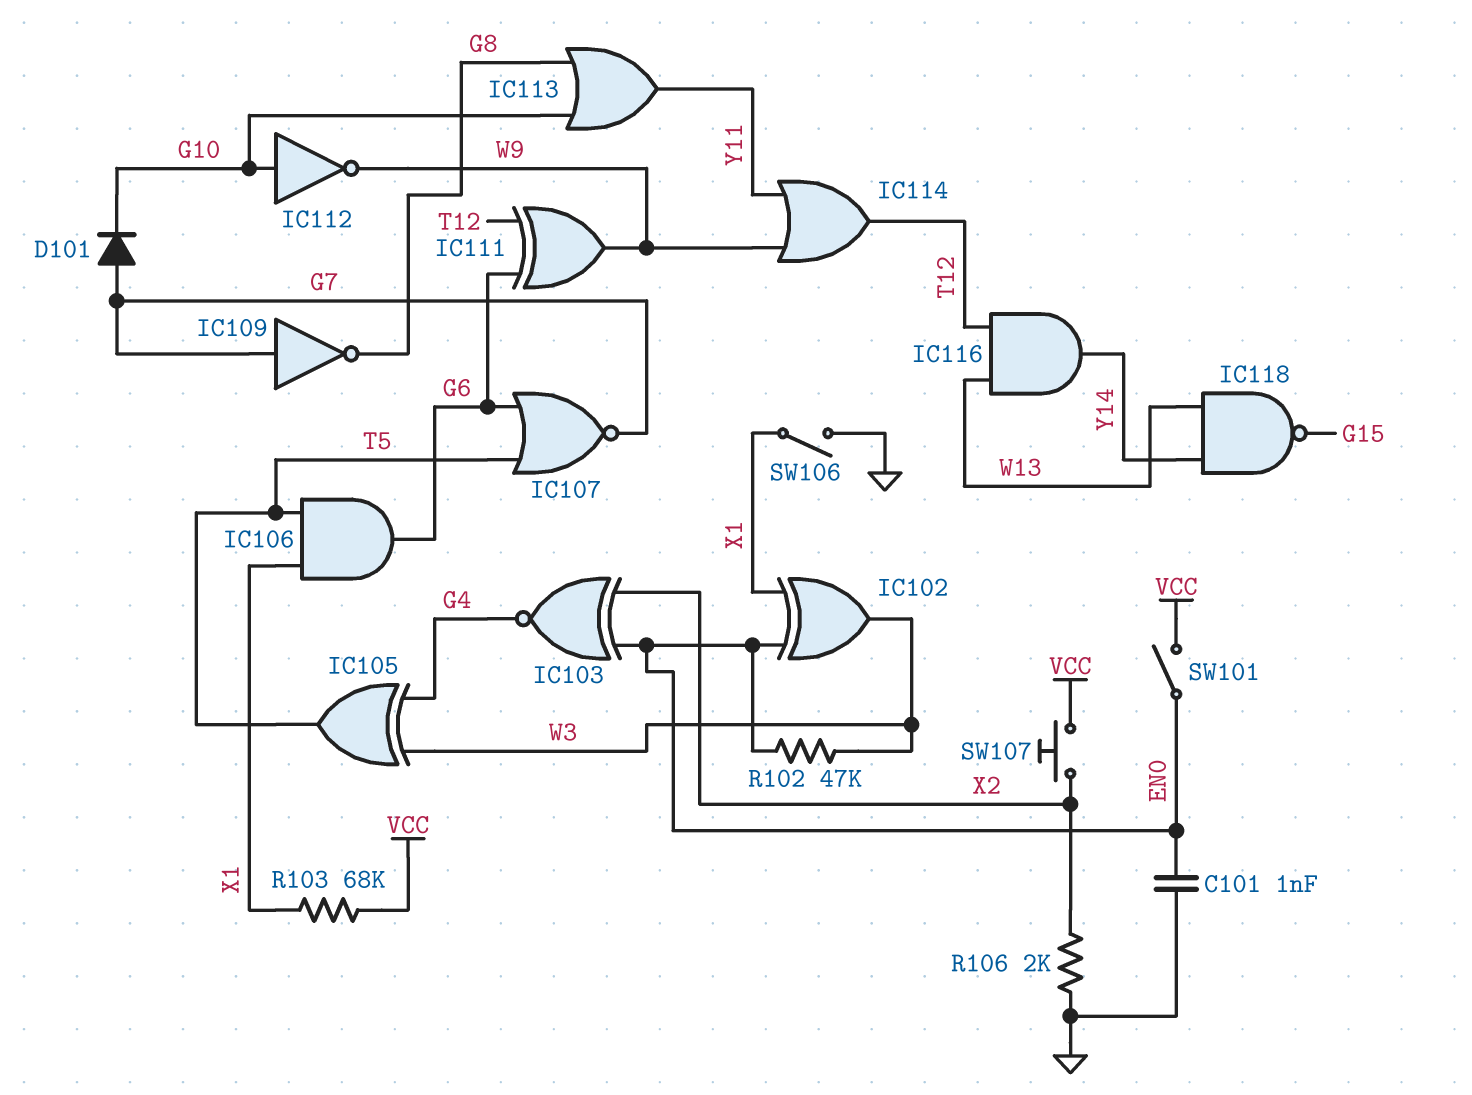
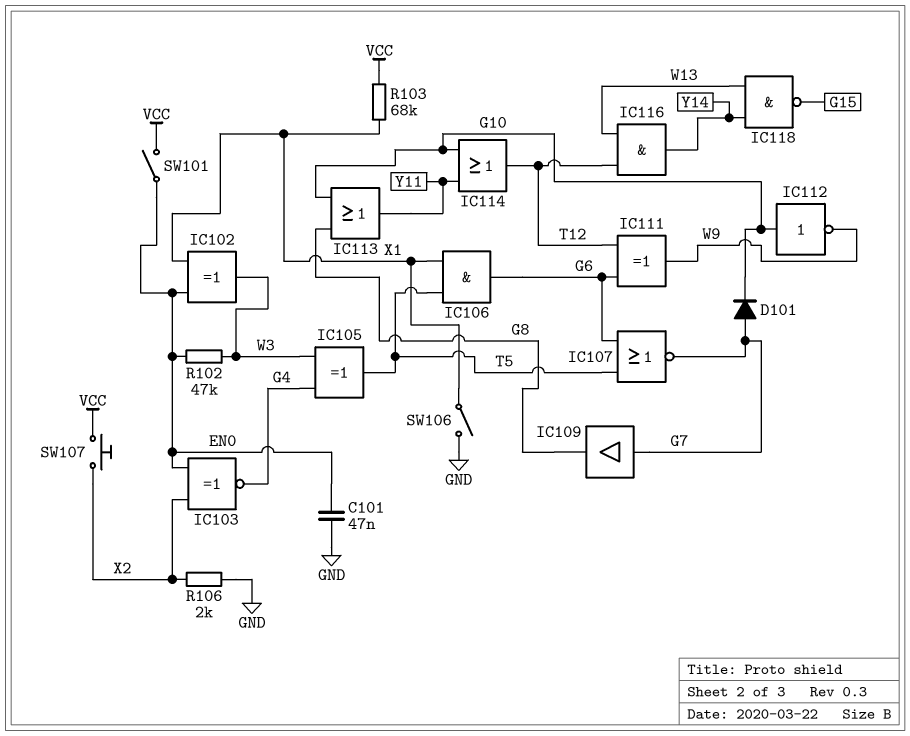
C101: 1nF (EN0, GND) -> 47nF (EN0, GND)
IC109: NOT (in G7, out G8) -> buffer (in G7, out G8)
IC114: OR (in W9, in Y11, out T12) -> OR (in G10, in Y11, out T12)

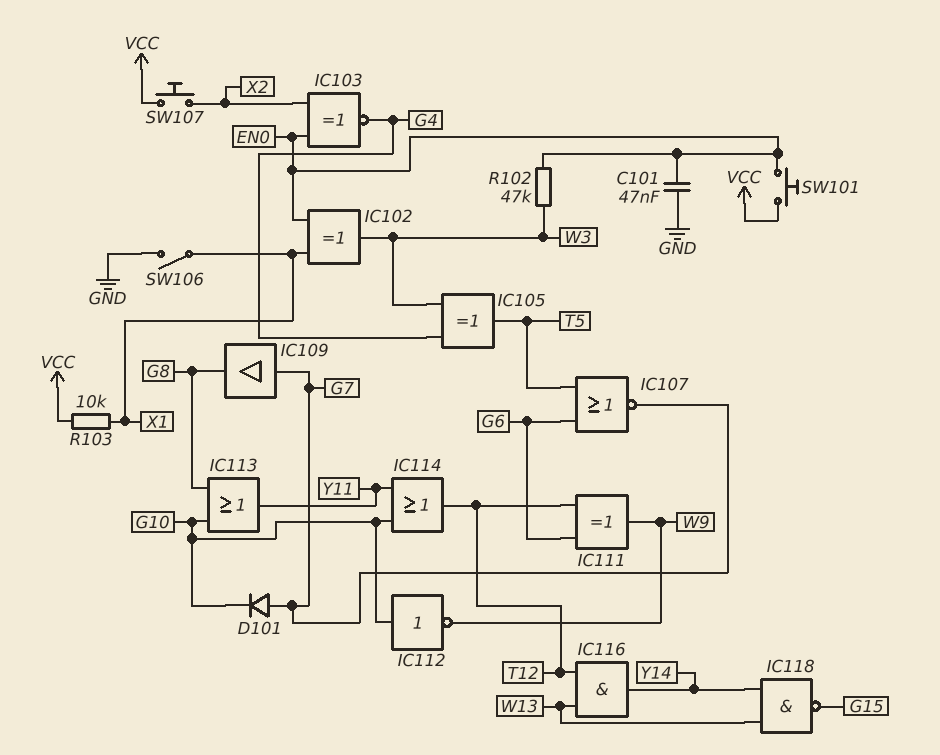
IC106: AND (in T5, in X1, out G6) -> none
R103: 68k (VCC, X1) -> 10k (VCC, X1)
R106: 2k (GND, X2) -> none
SW101: switch (EN0, VCC) -> button (EN0, VCC)

